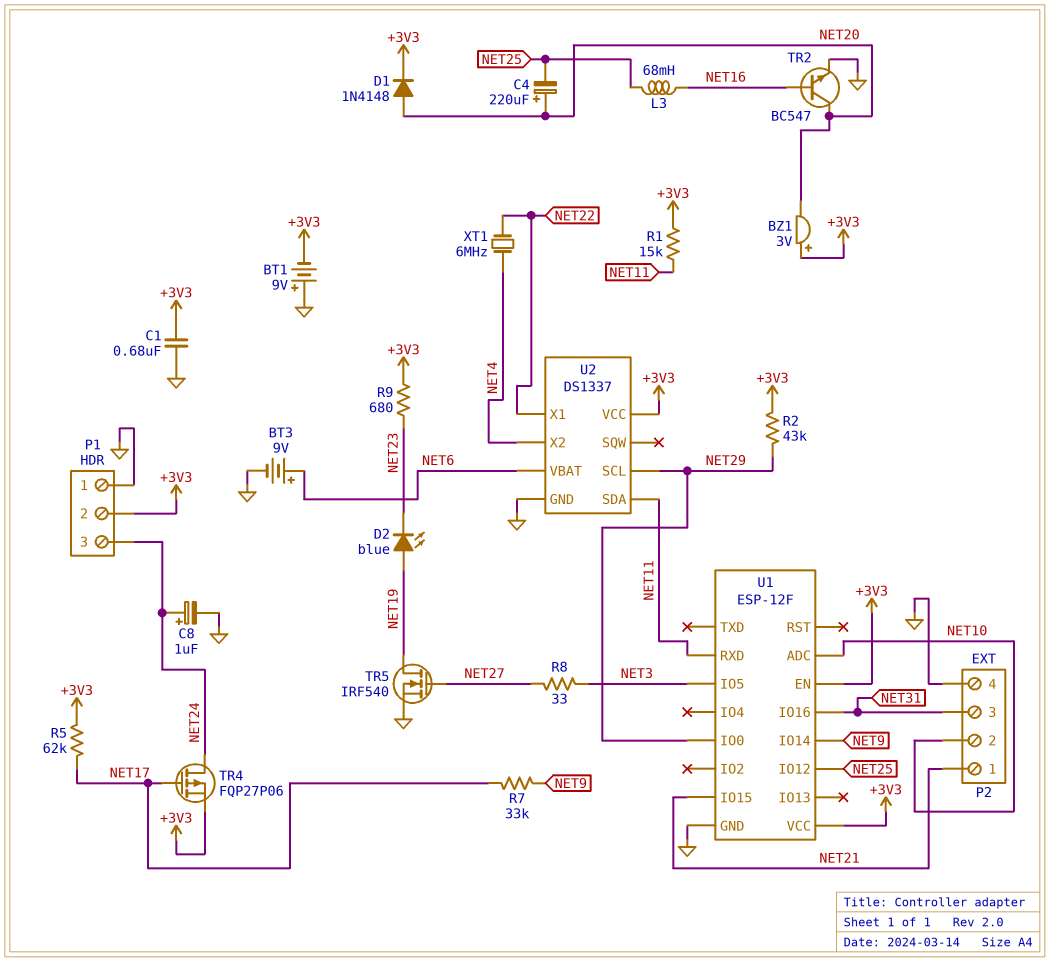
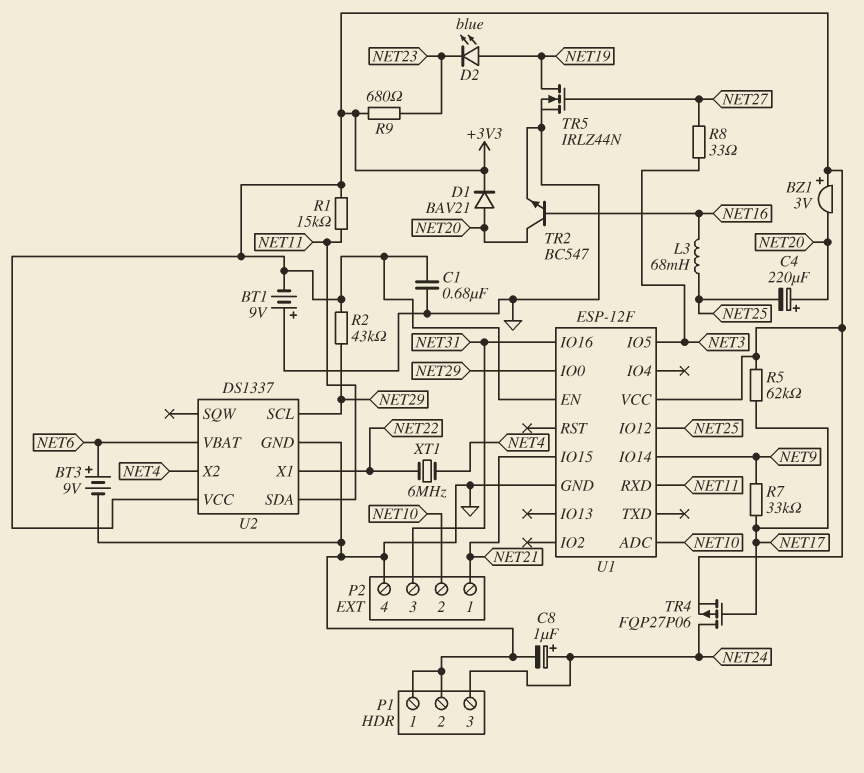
D1: diode 1N4148 (A NET20, K +3V3) -> diode BAV21 (A NET20, K +3V3)
P1 pin 2: +3V3 -> GND
TR5: NMOS IRF540 (G NET27, D NET19, S GND) -> NMOS IRLZ44N (G NET27, D NET19, S GND)

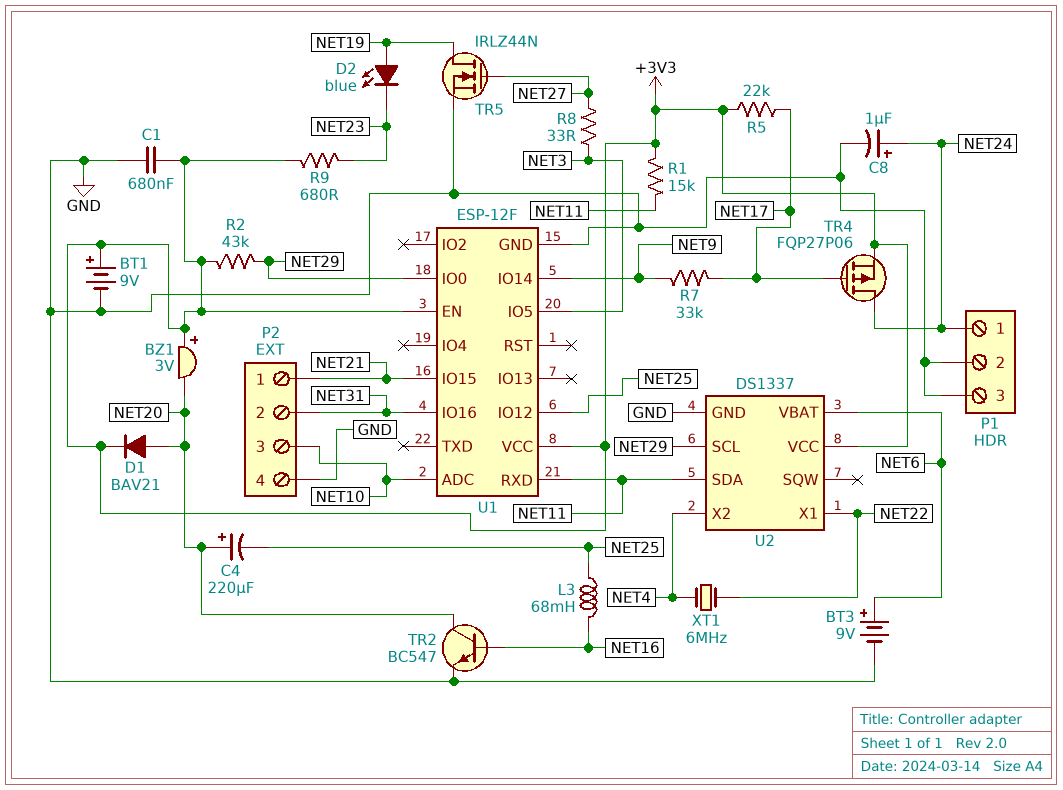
BT1: 9V (plus GND, minus +3V3) -> 9V (plus +3V3, minus GND)
P1 pin 1: GND -> NET24
P1 pin 3: NET24 -> GND
P2 pin 2: NET10 -> NET31
P2 pin 3: NET31 -> NET10
R5: 62k (+3V3, NET17) -> 22k (+3V3, NET17)

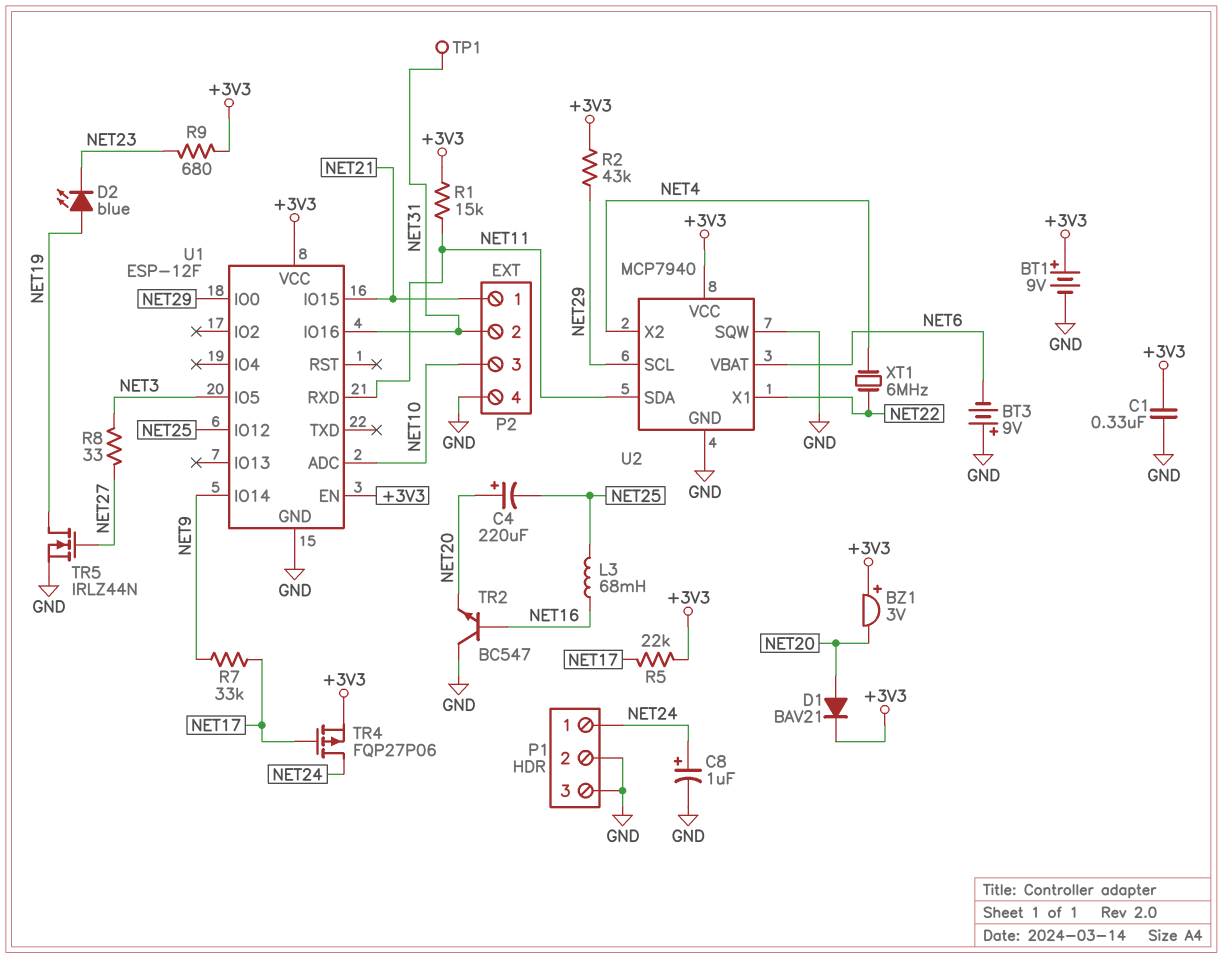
BT3: 9V (plus NET6, minus GND) -> 9V (plus GND, minus NET6)
C1: 680nF (+3V3, GND) -> 330nF (+3V3, GND)
TP1: none -> test point (NET31)
TR2: NPN BC547 (B NET16, C NET20, E GND) -> NPN BC547 (B NET16, C GND, E NET20)
U2: DS1337 -> MCP7940
U2 pin SQW: none -> GND

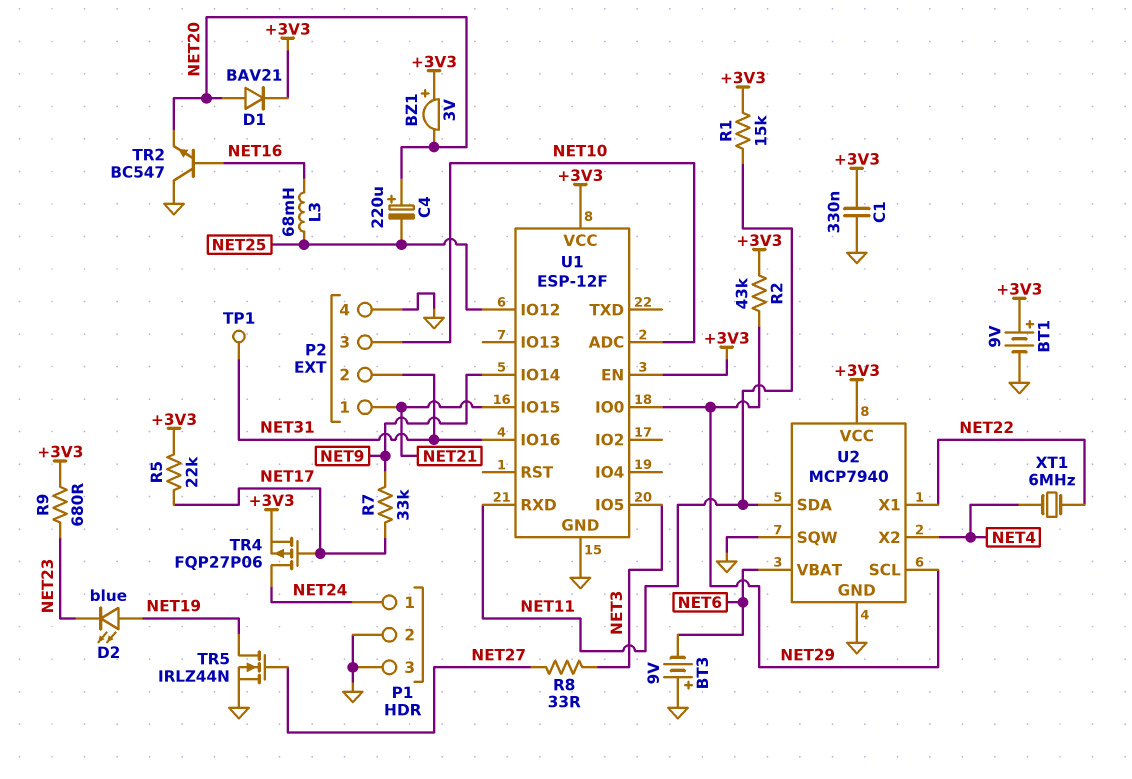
C8: 1uF (plus NET24, minus GND) -> none

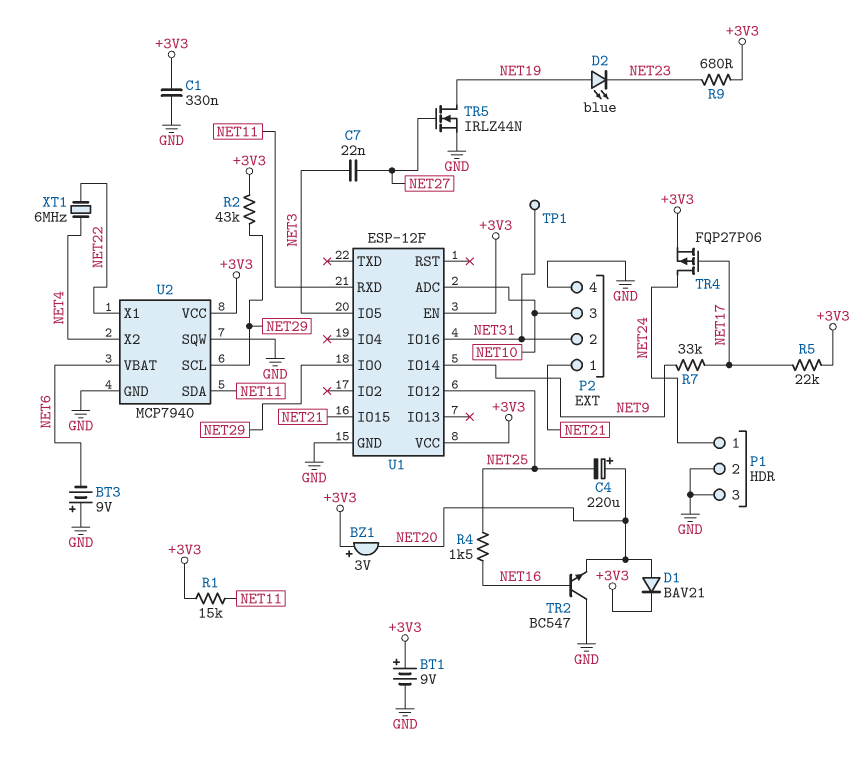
C7: none -> 22nF (NET3, NET27)
L3: 68mH (NET16, NET25) -> none
R4: none -> 1.5k (NET16, NET25)
R8: 33 (NET3, NET27) -> none

